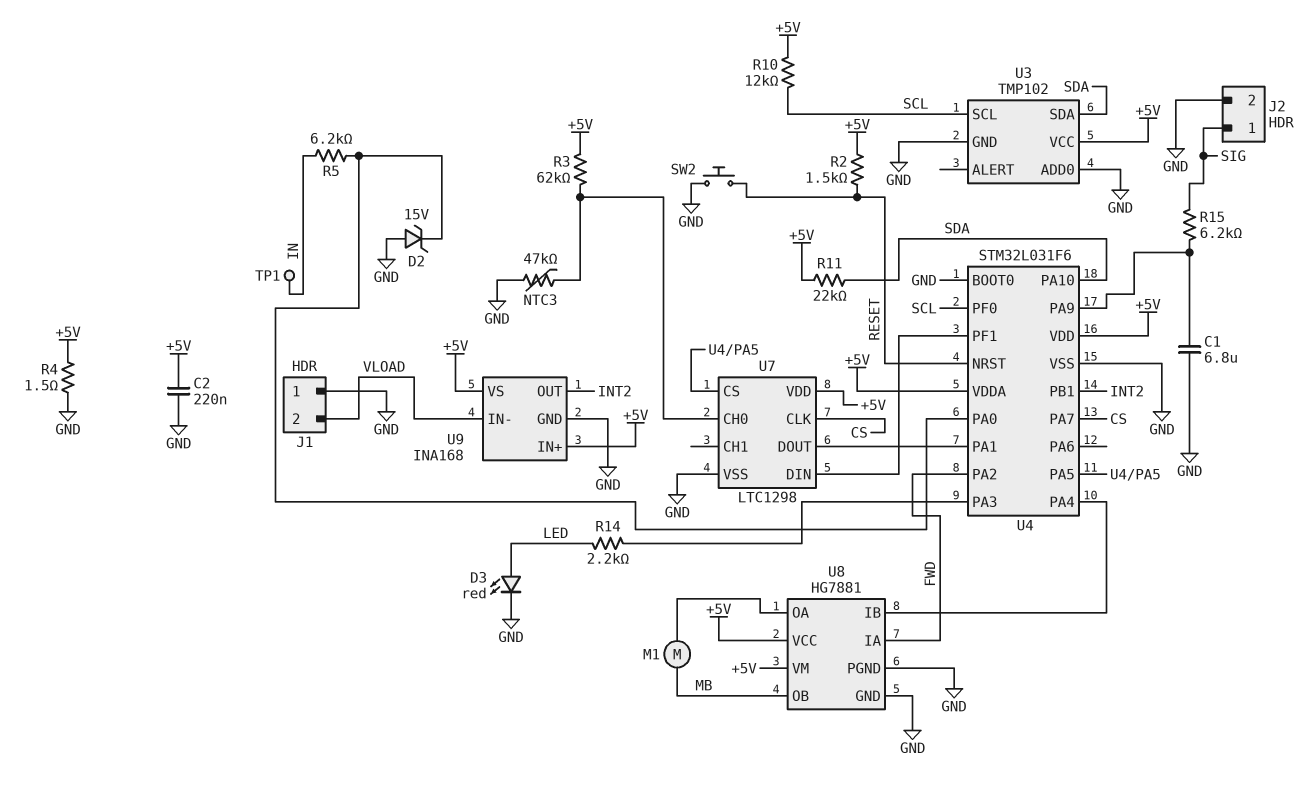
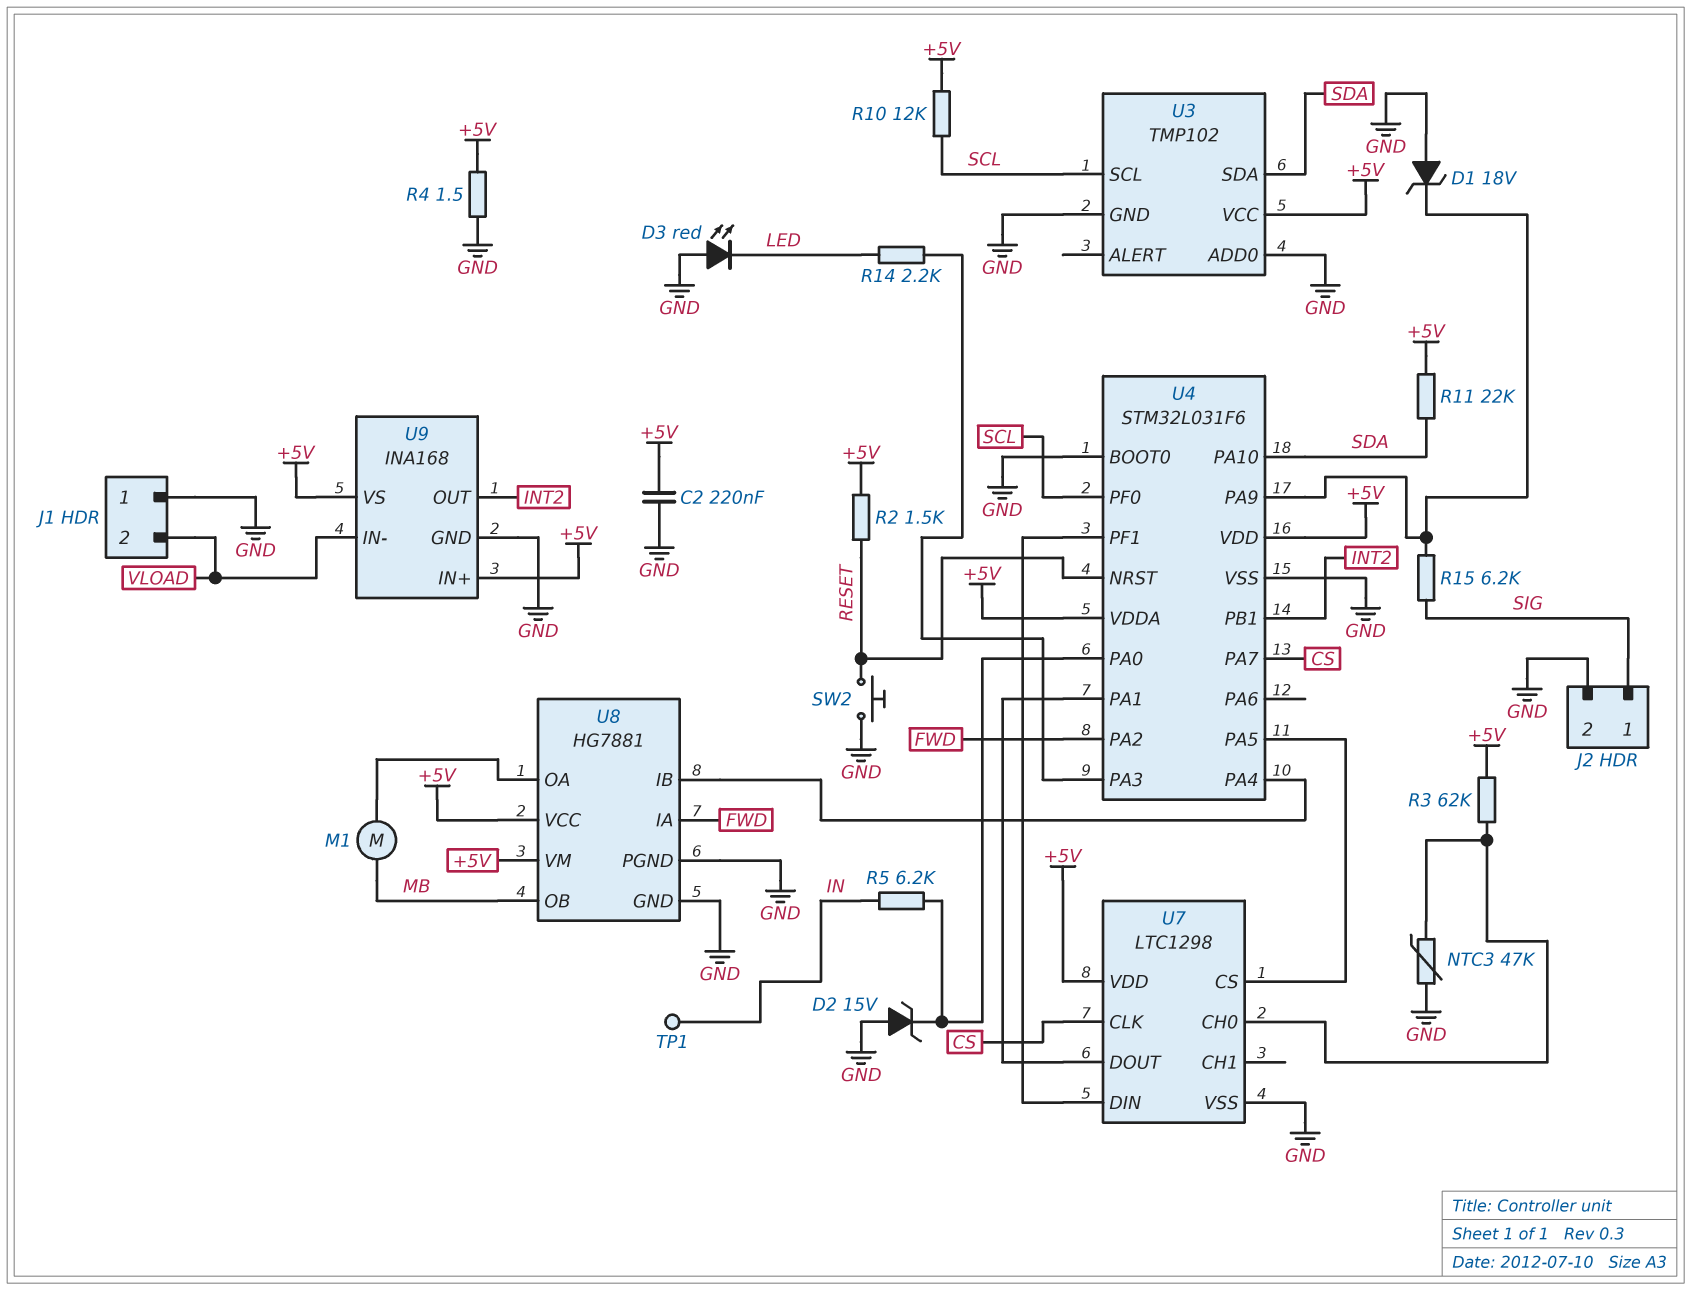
C1: 6.8uF (GND, U4/PA9) -> none
D1: none -> zener 18V (A GND, K U4/PA9)
D3: LED red (A LED, K GND) -> LED red (A GND, K LED)

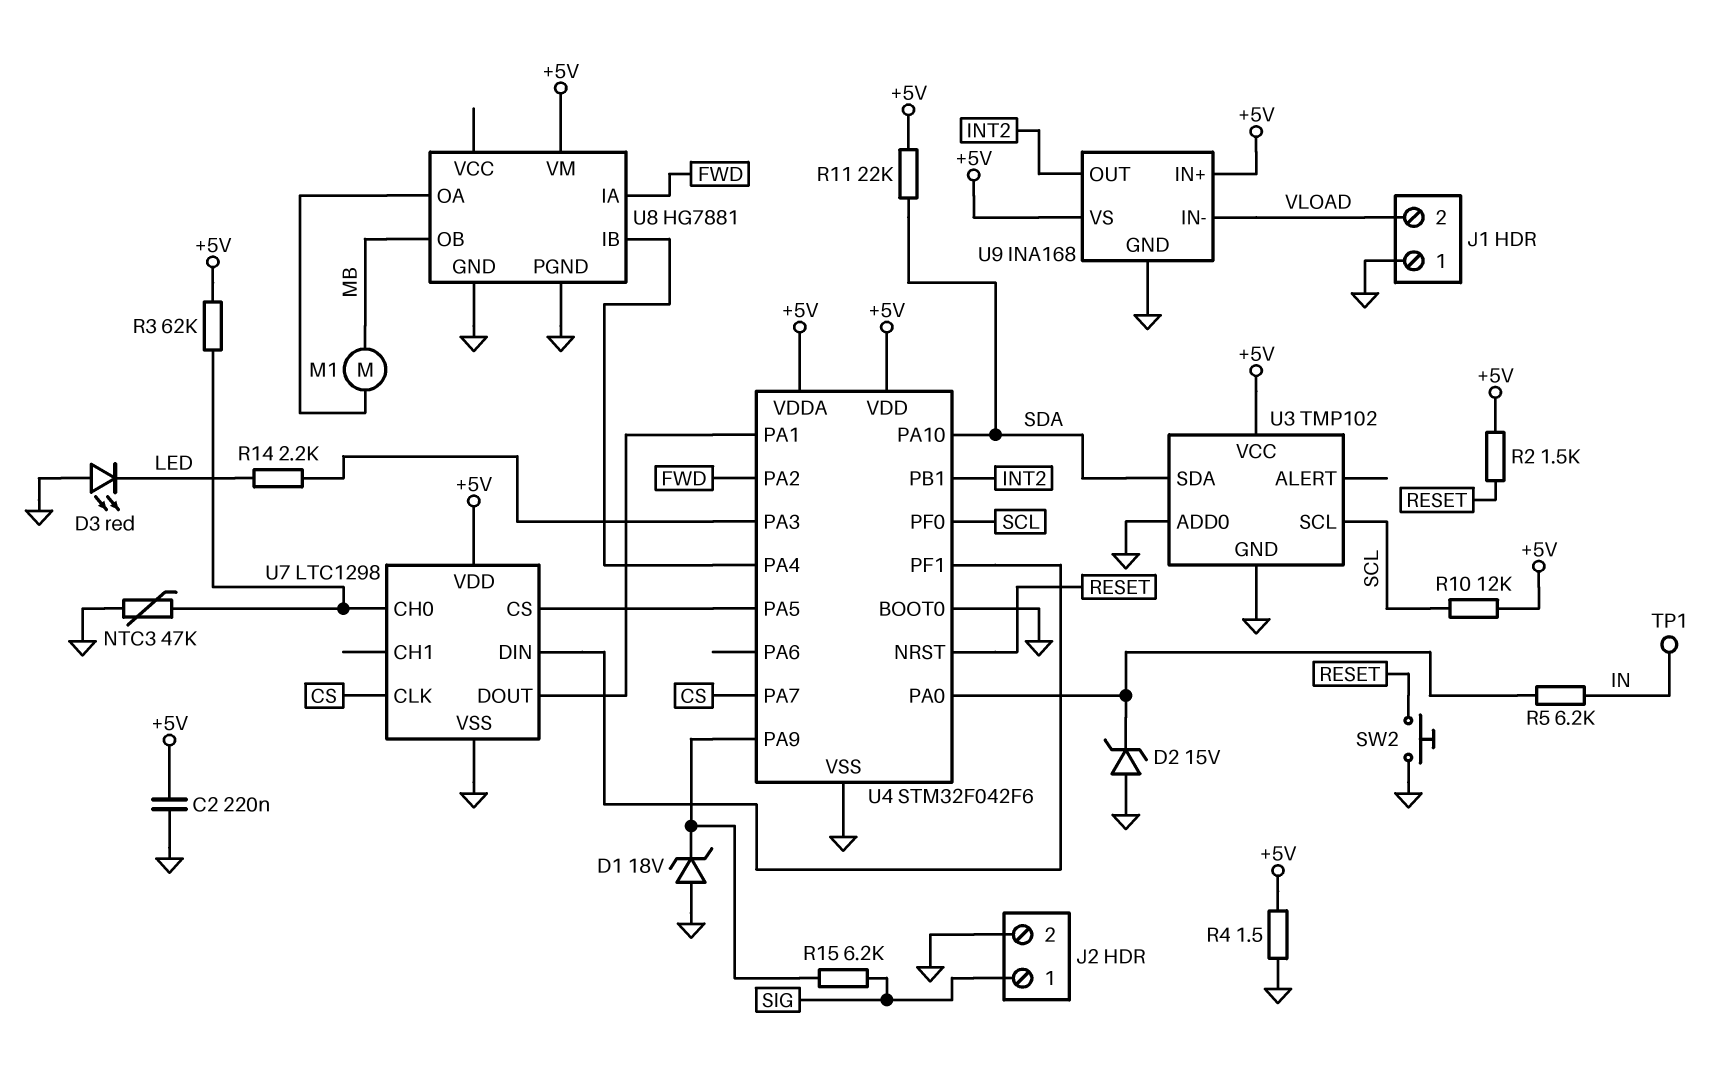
U4: STM32L031F6 -> STM32F042F6
U8 pin VCC: +5V -> none

